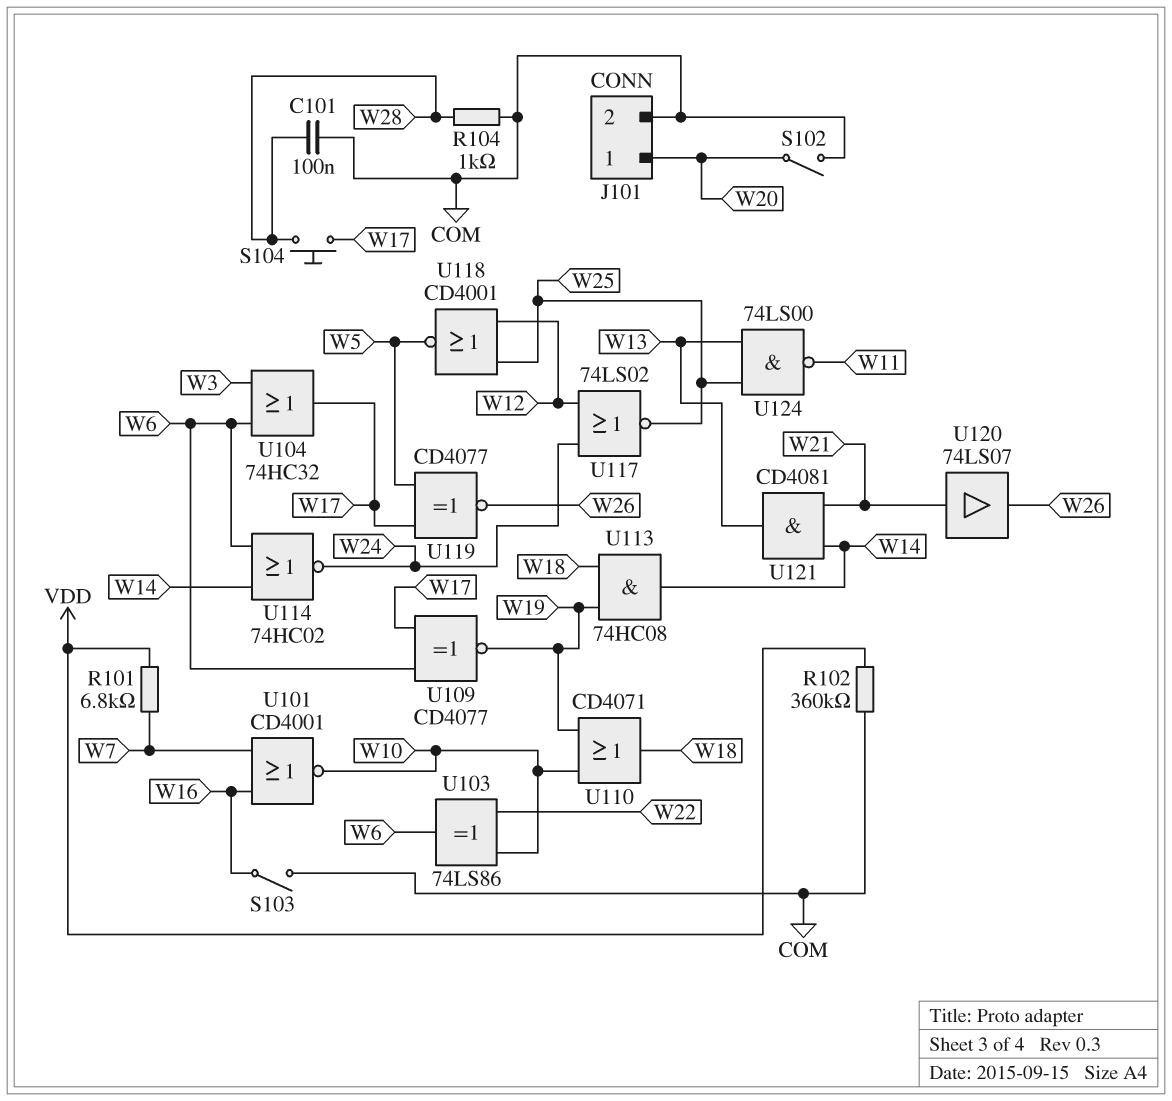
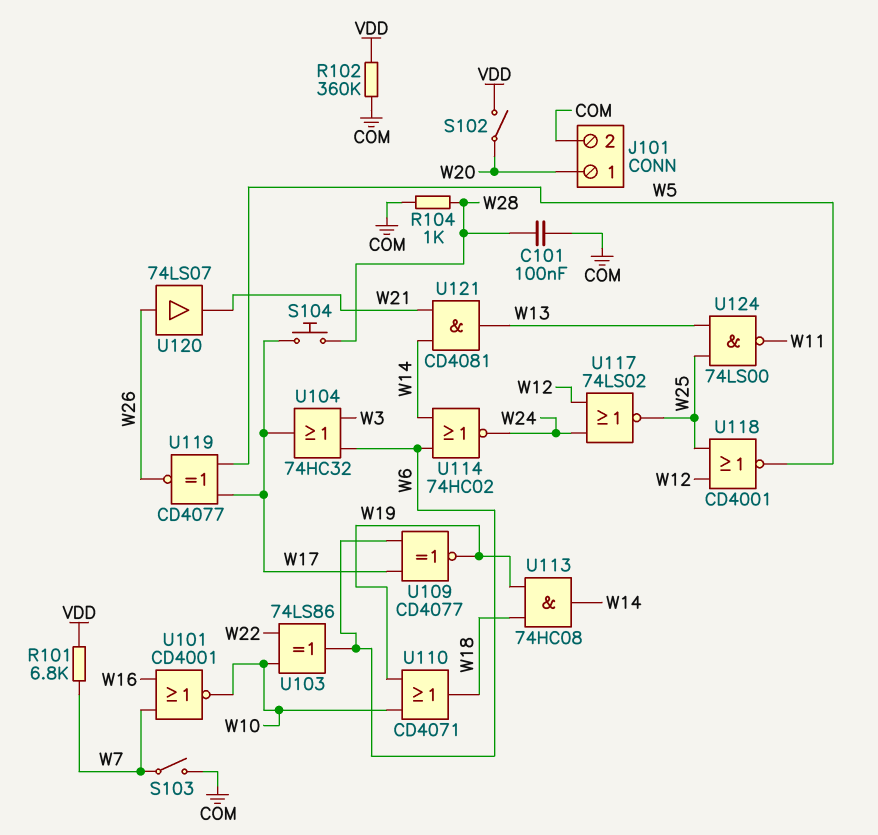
S102: switch (COM, W20) -> switch (VDD, W20)
S103: switch (COM, W16) -> switch (COM, W7)
U120: buffer 74LS07 (in W21, out W26) -> buffer 74LS07 (in W26, out W21)

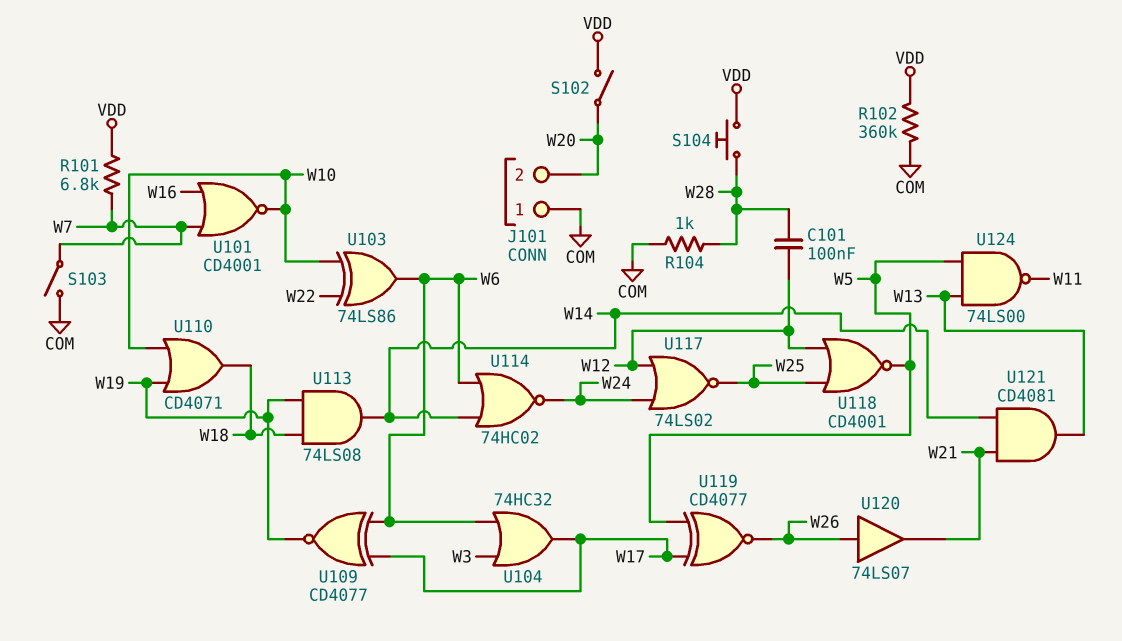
C101: 100nF (COM, W28) -> 100nF (W12, W28)
J101 pin 1: W20 -> COM
J101 pin 2: COM -> W20
S104: button (W17, W28) -> button (VDD, W28)
U113: AND 74HC08 (in W18, in W19, out W14) -> AND 74LS08 (in W18, in W19, out W14)
U124: NAND 74LS00 (in W13, in W25, out W11) -> NAND 74LS00 (in W5, in W13, out W11)

